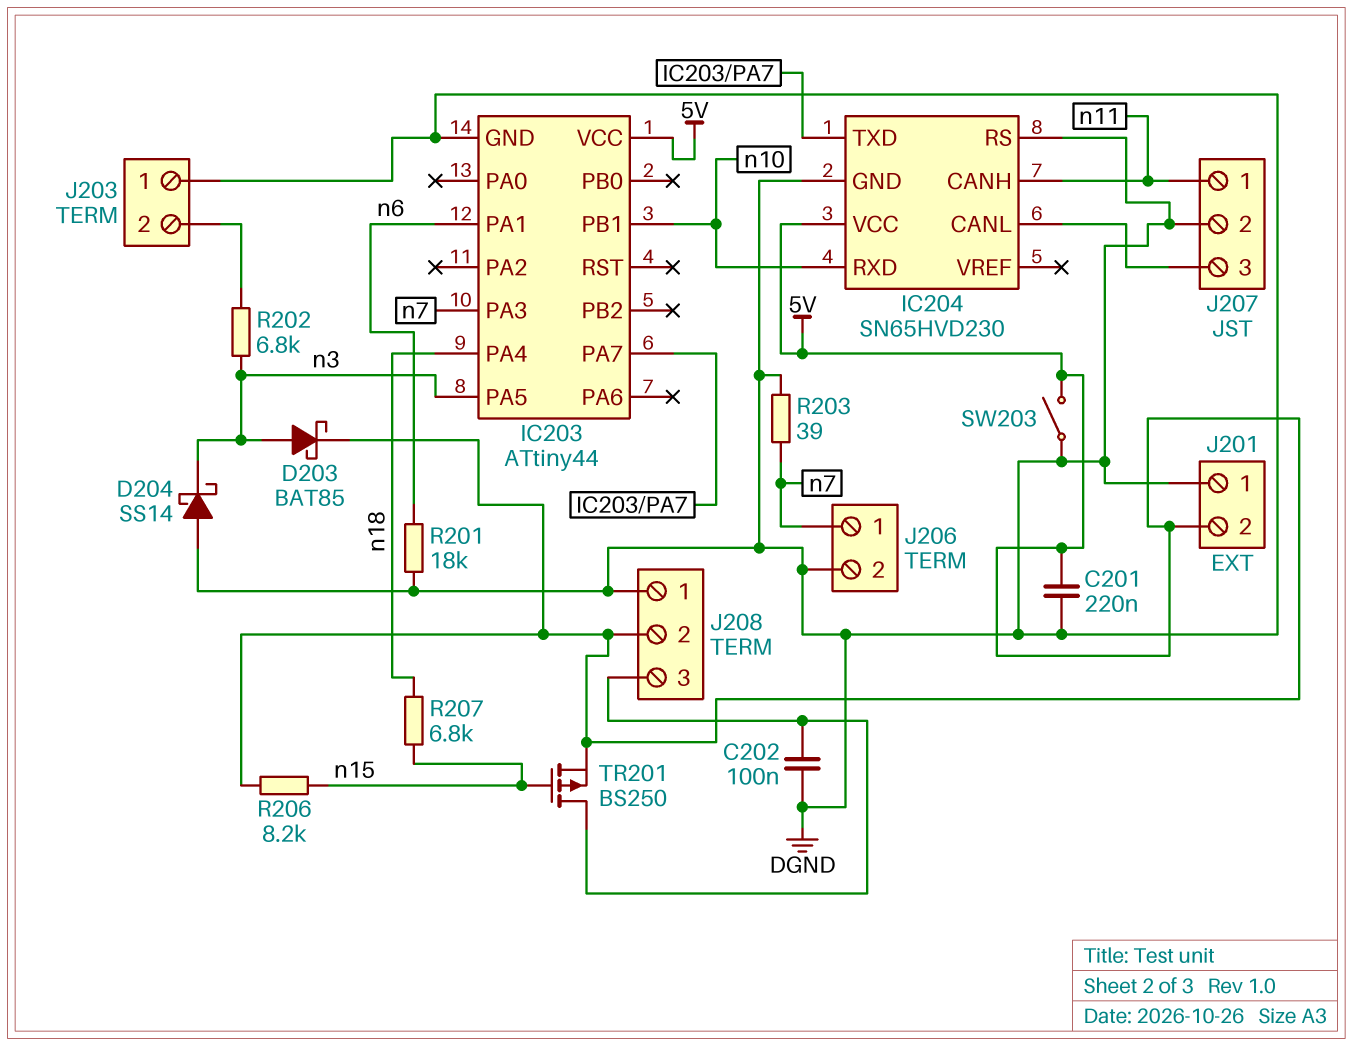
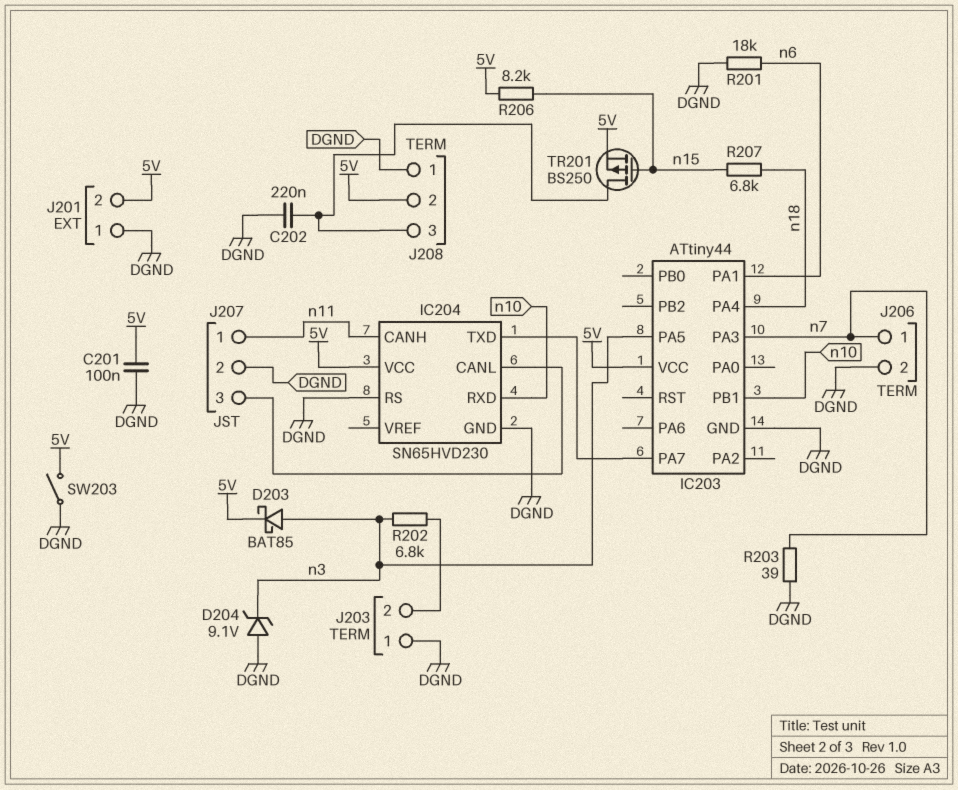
C201: 220nF (5V, DGND) -> 100nF (5V, DGND)
C202: 100nF (DGND, J208/3) -> 220nF (DGND, J208/3)
D204: schottky SS14 (A DGND, K n3) -> zener 9.1V (A DGND, K n3)

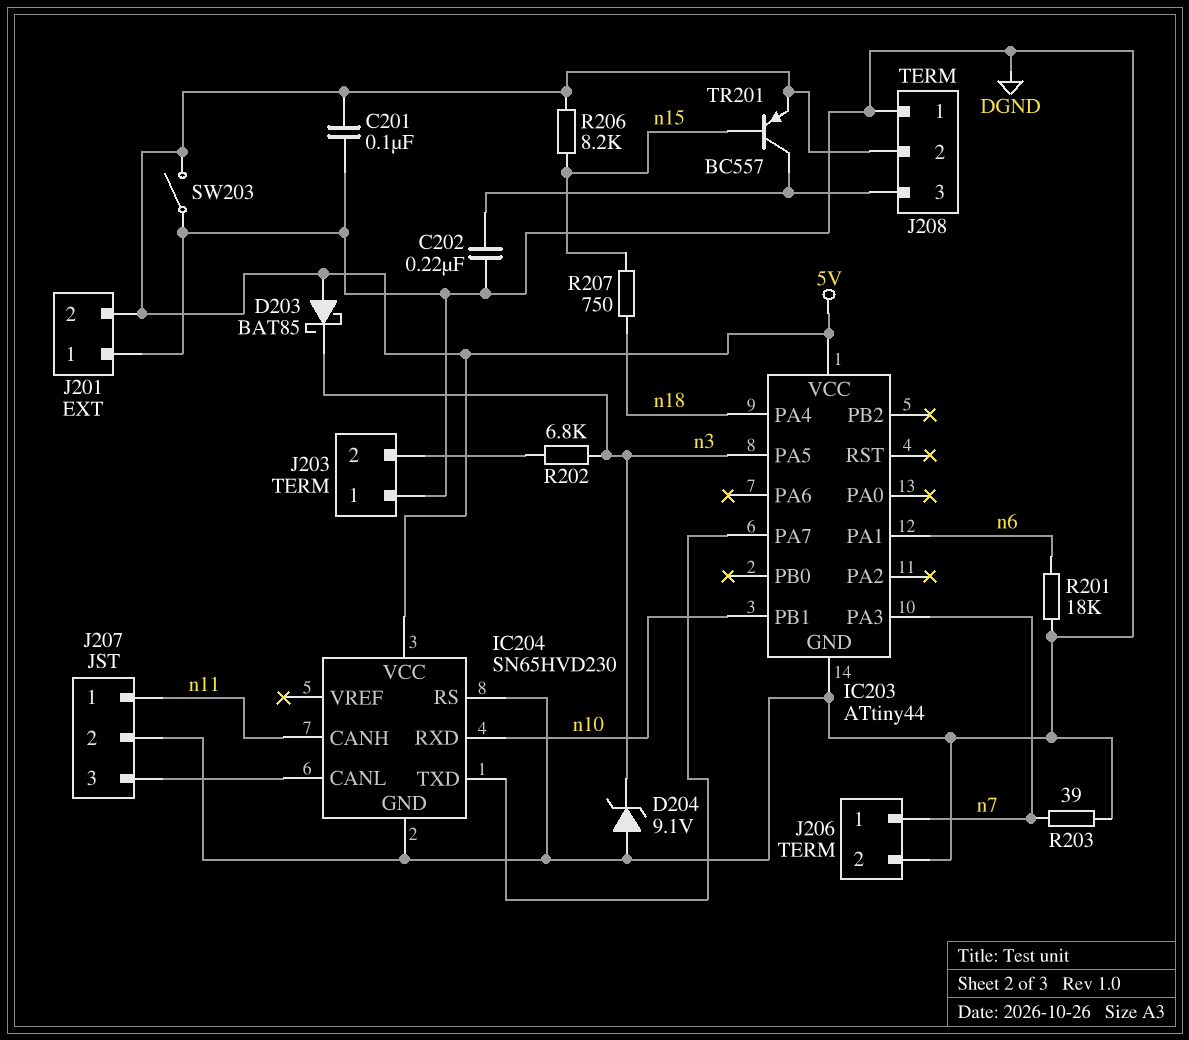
D203: schottky BAT85 (A n3, K 5V) -> schottky BAT85 (A 5V, K n3)
R207: 6.8k (n15, n18) -> 750 (n15, n18)
TR201: PMOS BS250 (G n15, D J208/3, S 5V) -> PNP BC557 (B n15, C J208/3, E 5V)

